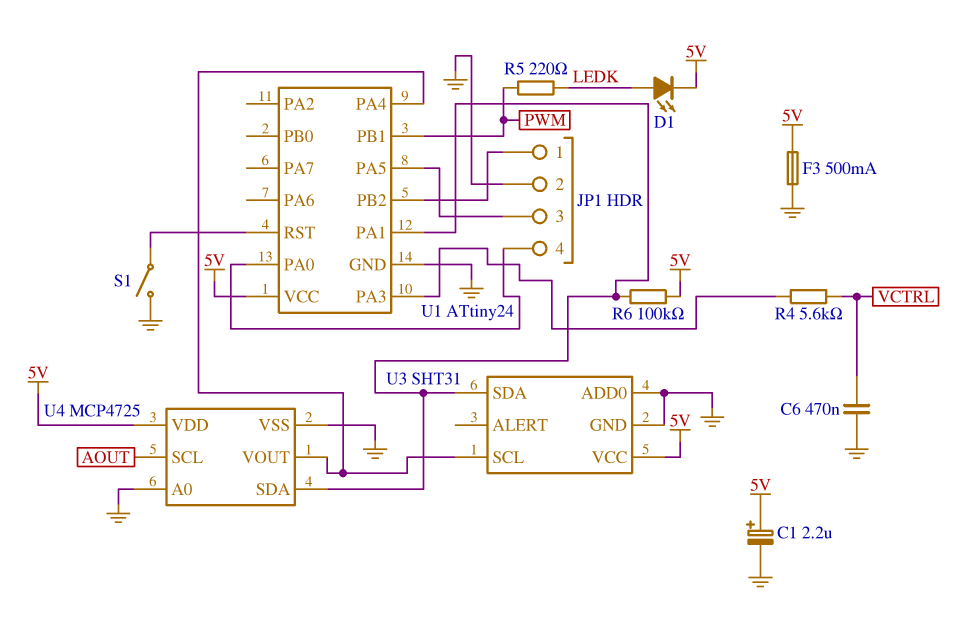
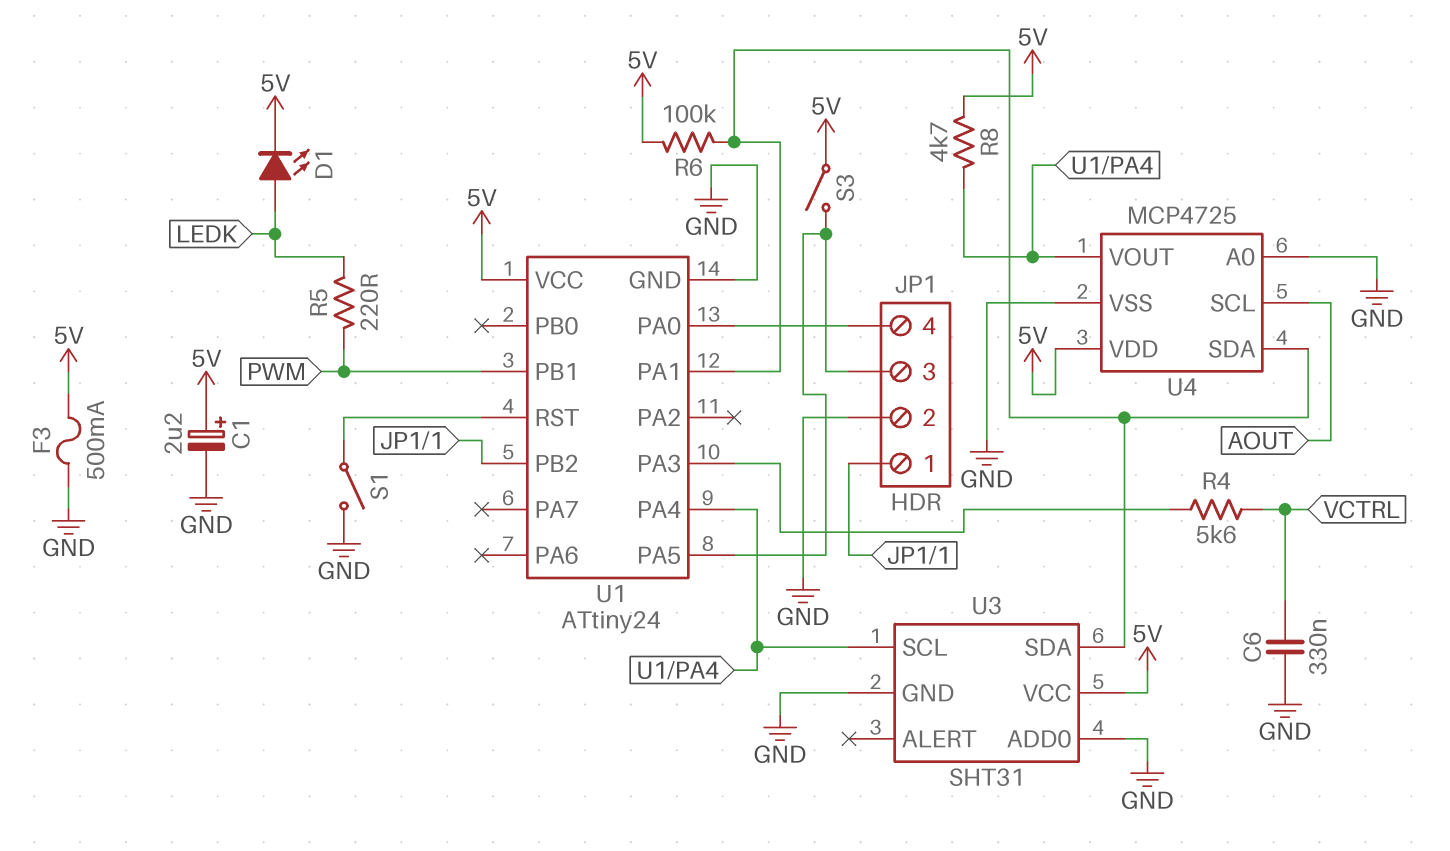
C6: 470nF (GND, VCTRL) -> 330nF (GND, VCTRL)
R8: none -> 4.7k (5V, U1/PA4)
S3: none -> switch (5V, JP1/3)

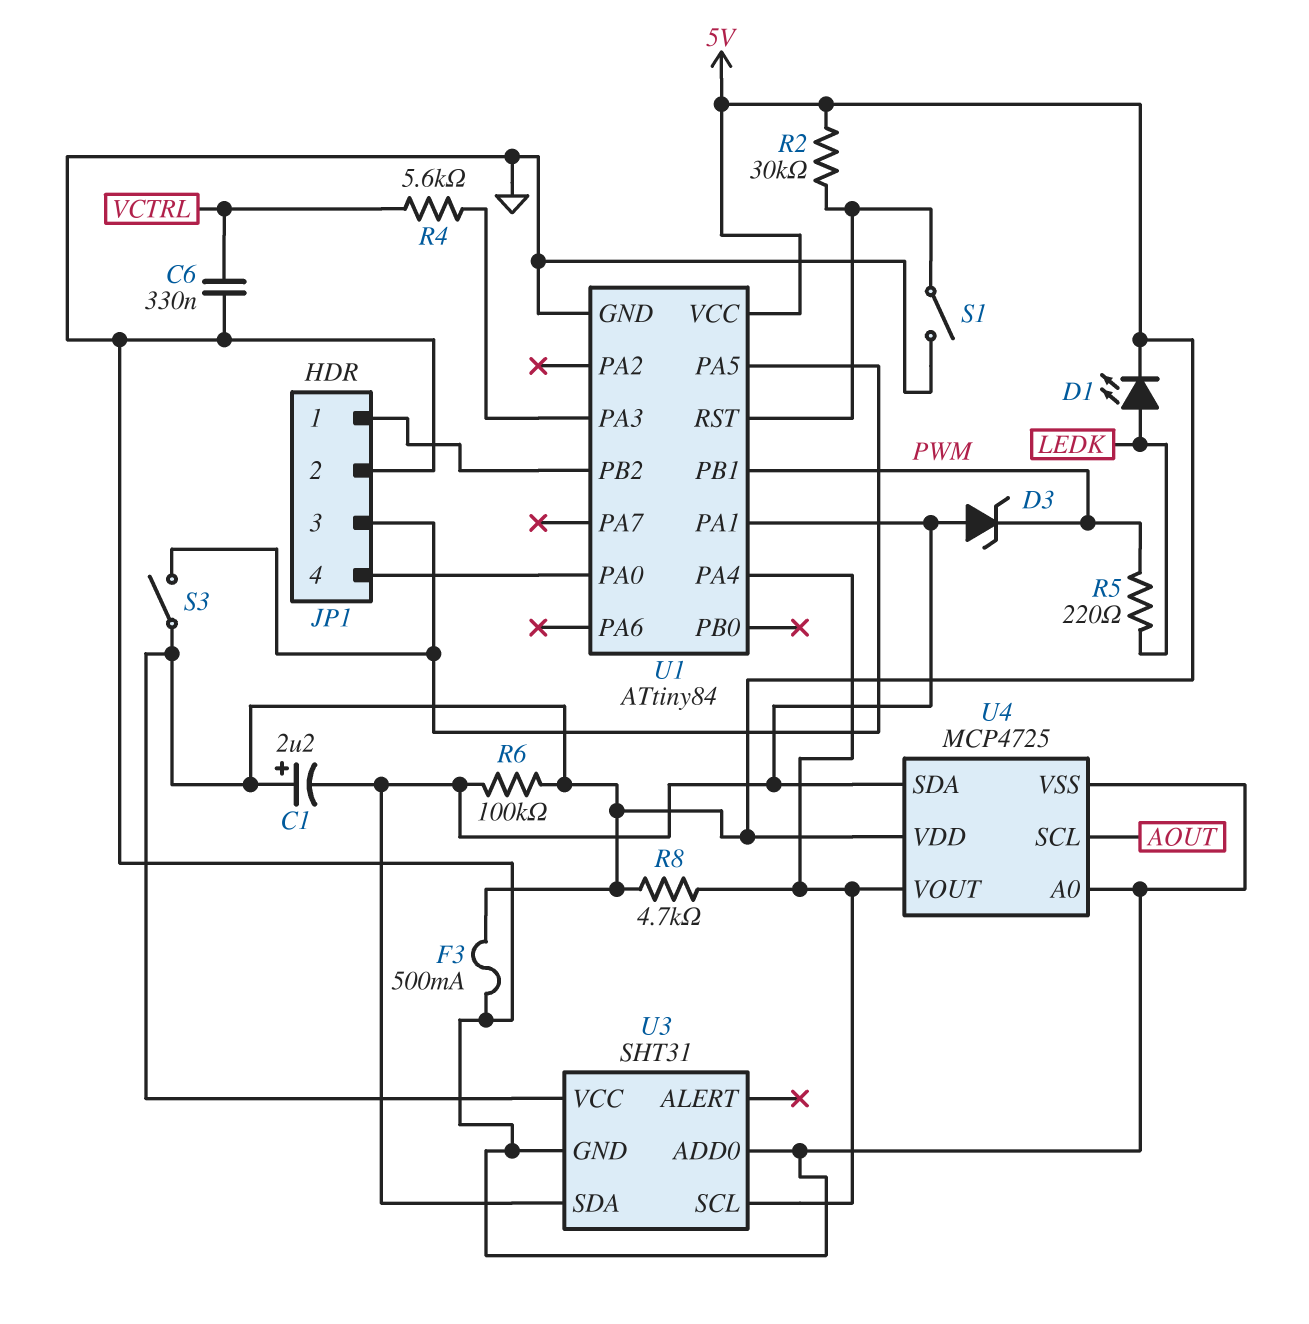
C1: 2.2uF (plus 5V, minus GND) -> 2.2uF (plus 5V, minus U1/PA1)
D3: none -> zener (A U1/PA1, K PWM)
R2: none -> 30k (5V, U1/RST)
U1: ATtiny24 -> ATtiny84

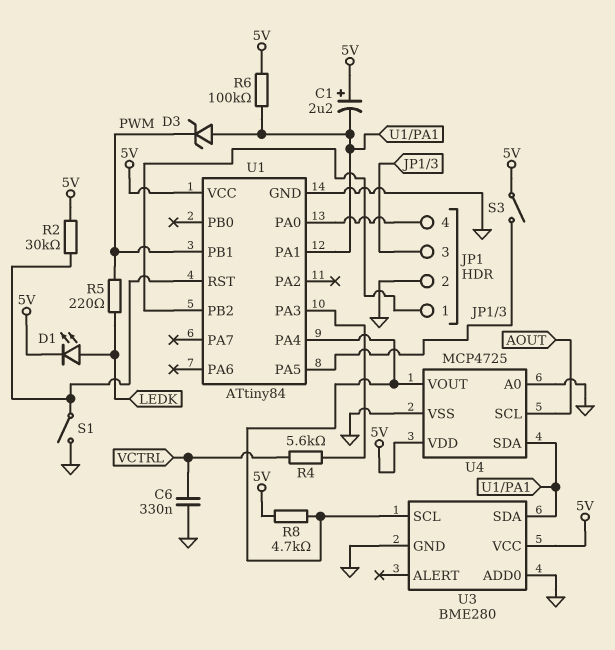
F3: 500mA (5V, GND) -> none
U3: SHT31 -> BME280

